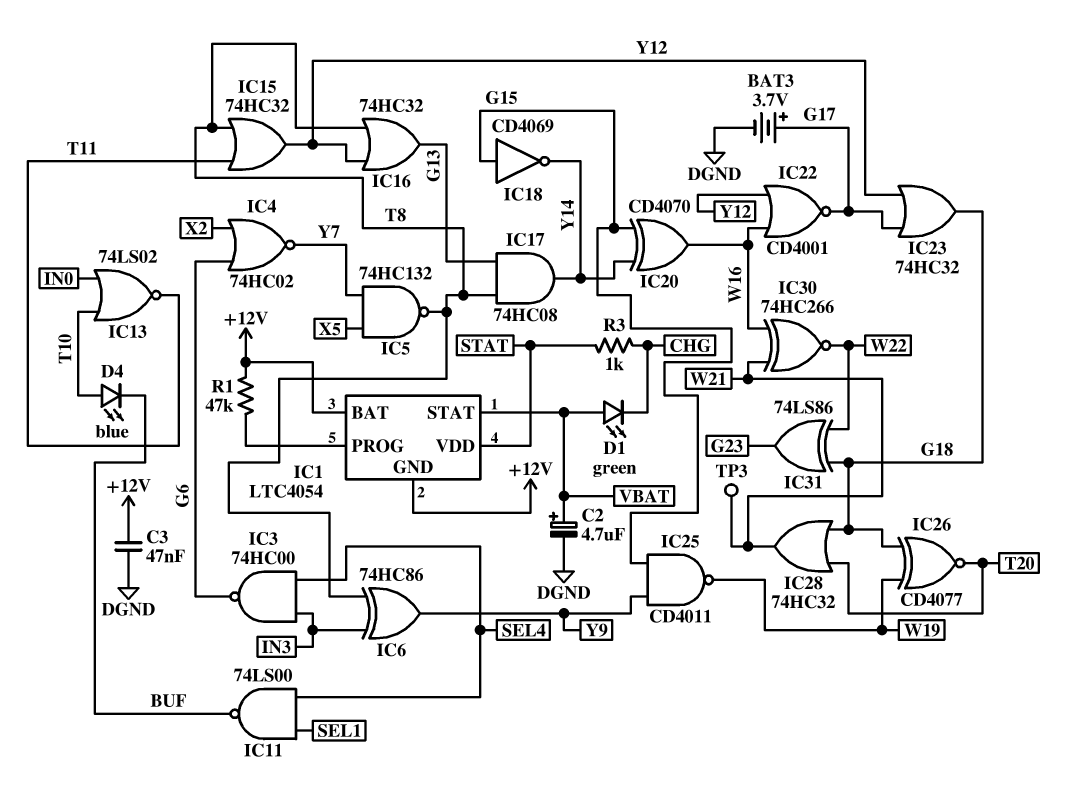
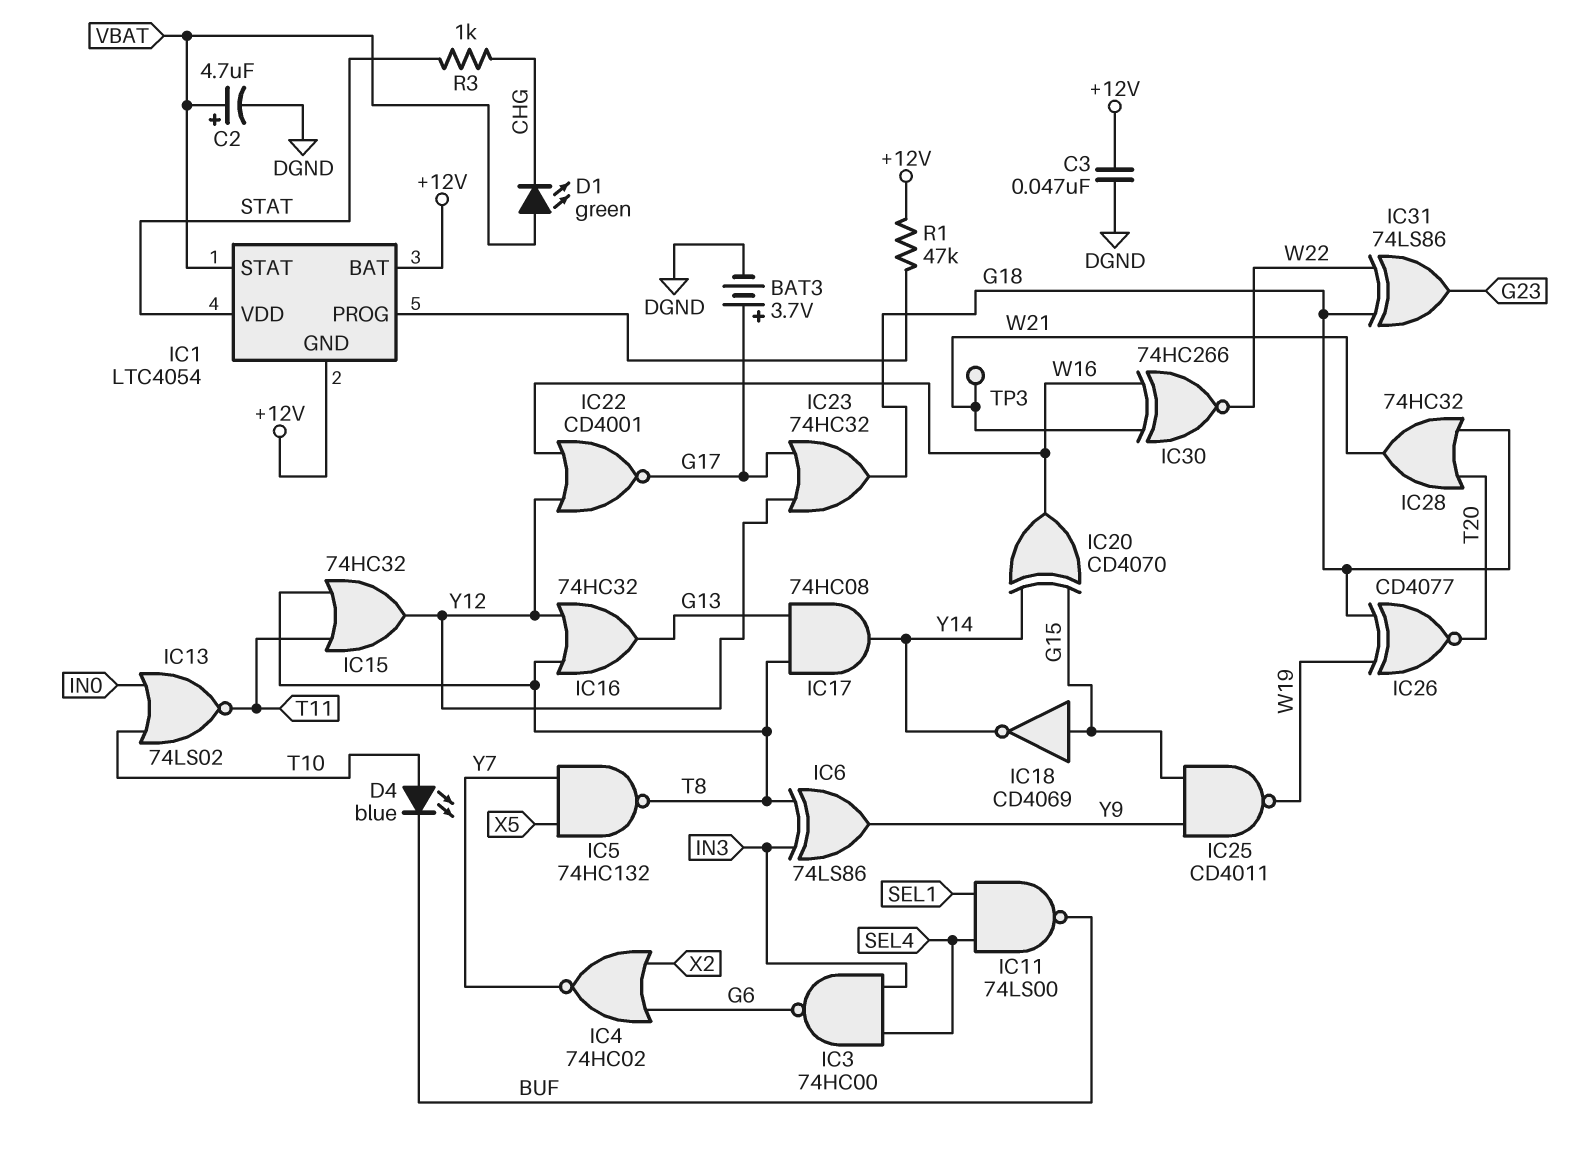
IC6: XOR 74HC86 (in IN3, in T8, out Y9) -> XOR 74LS86 (in IN3, in T8, out Y9)

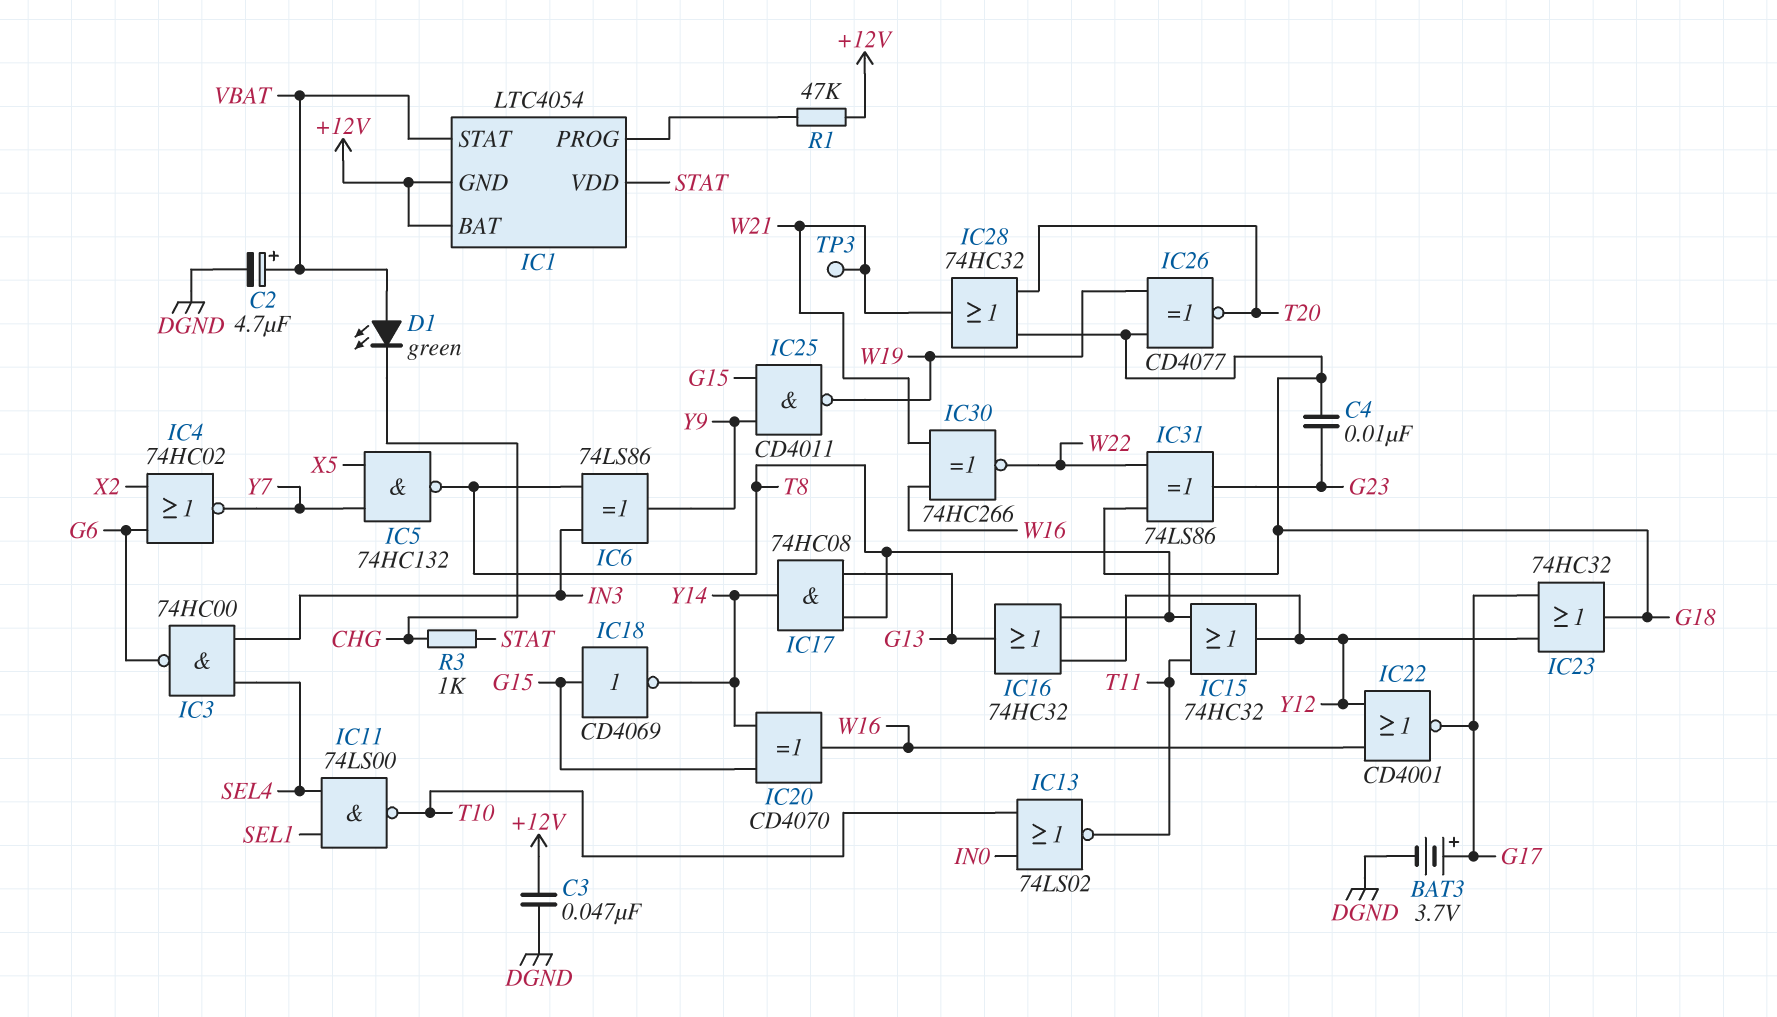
C4: none -> 10nF (G18, G23)
D4: LED blue (A T10, K BUF) -> none
IC11: NAND 74LS00 (in SEL1, in SEL4, out BUF) -> NAND 74LS00 (in SEL1, in SEL4, out T10)

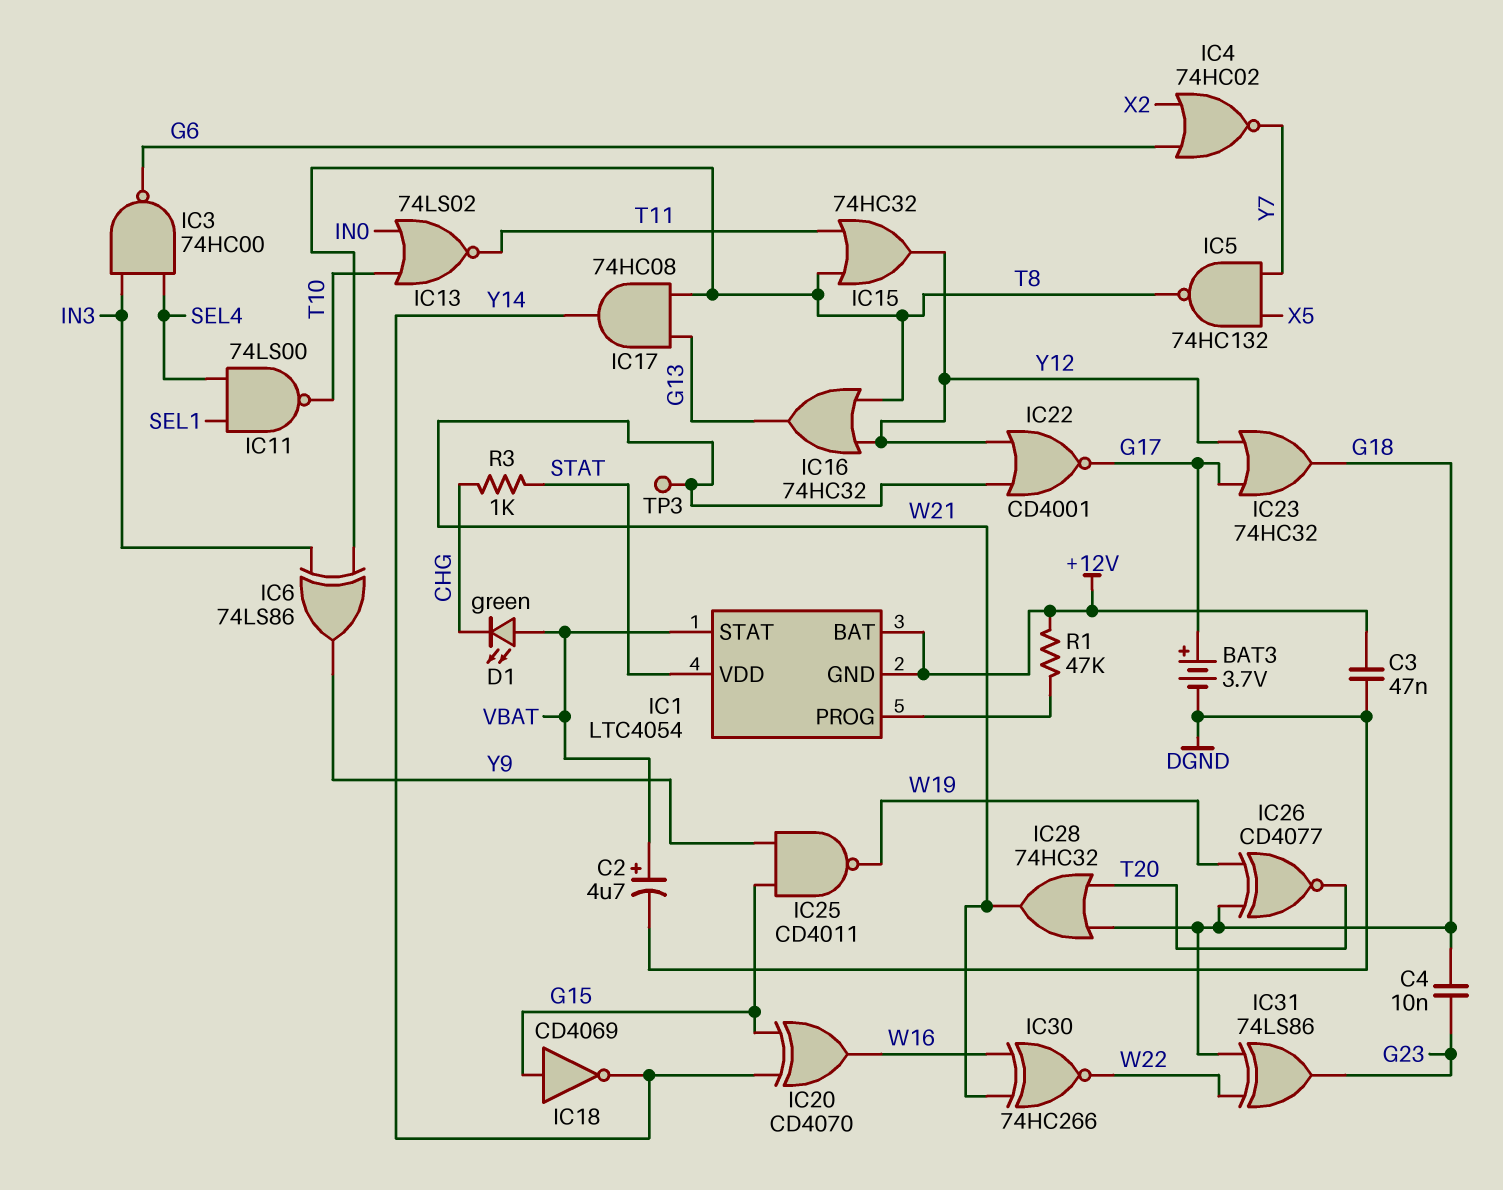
IC22: NOR CD4001 (in W16, in Y12, out G17) -> NOR CD4001 (in W21, in Y12, out G17)

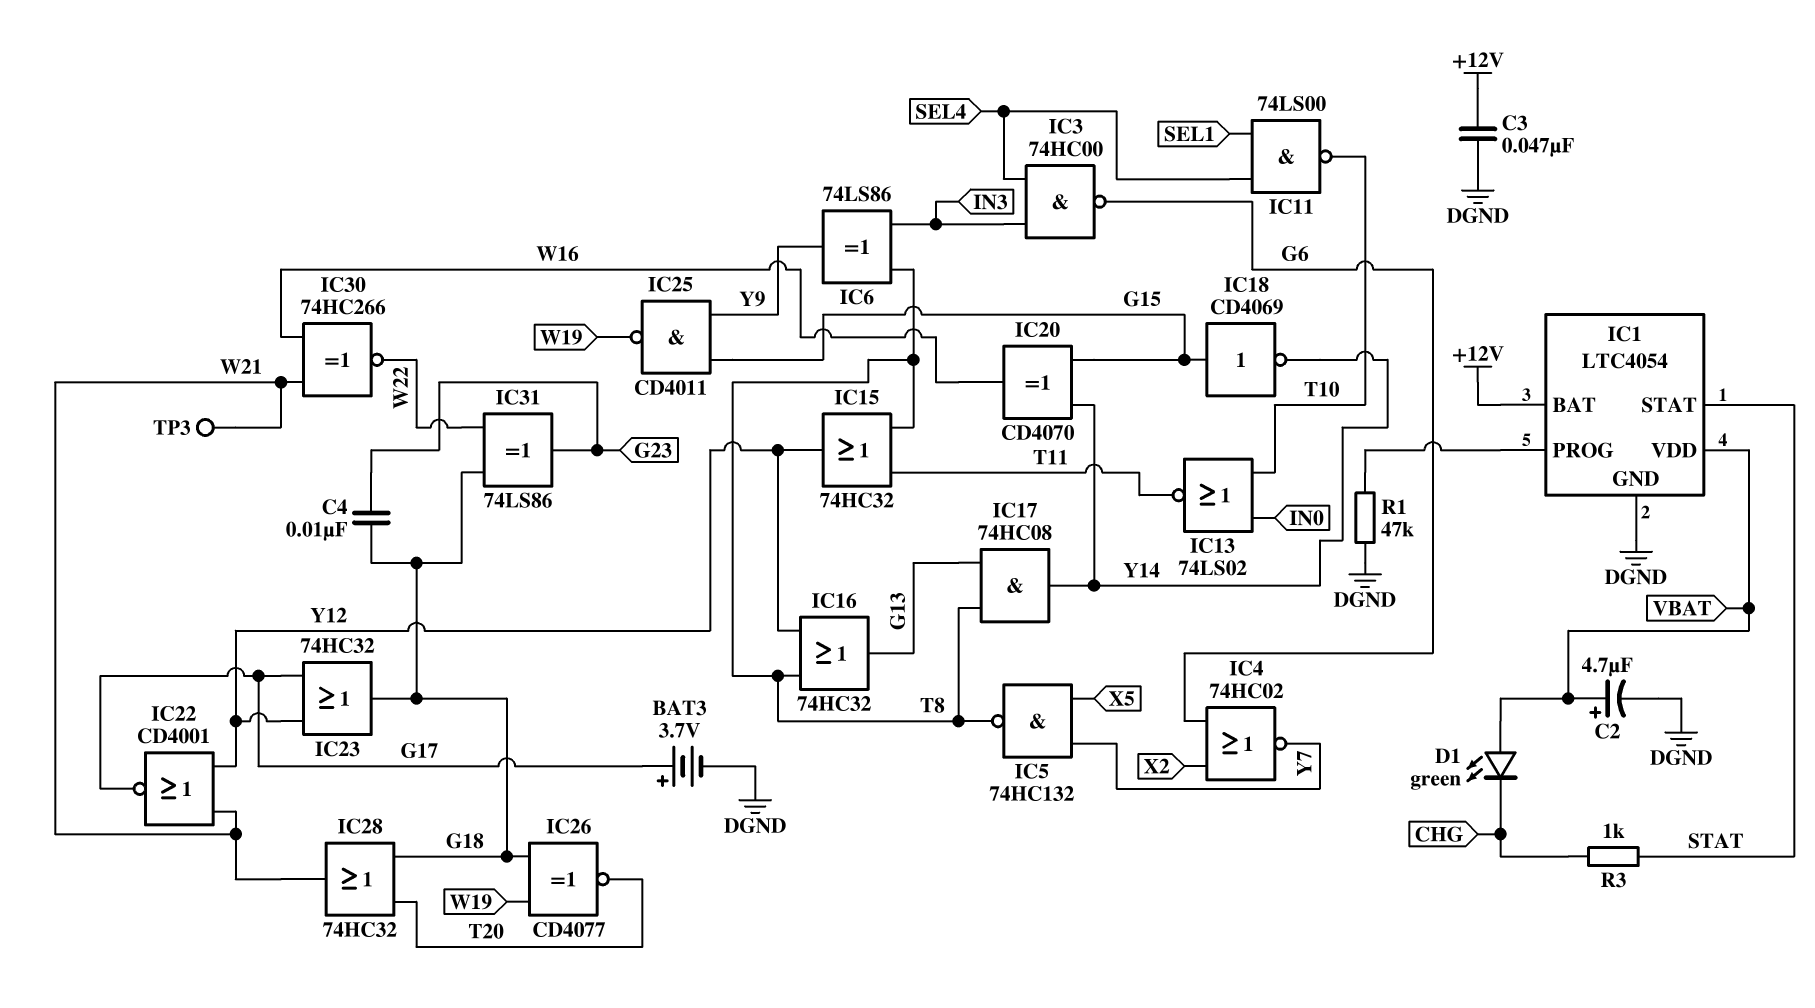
IC1 pin GND: +12V -> DGND
IC1 pin STAT: VBAT -> STAT
IC1 pin VDD: STAT -> VBAT
R1: 47k (+12V, IC1/PROG) -> 47k (DGND, IC1/PROG)

